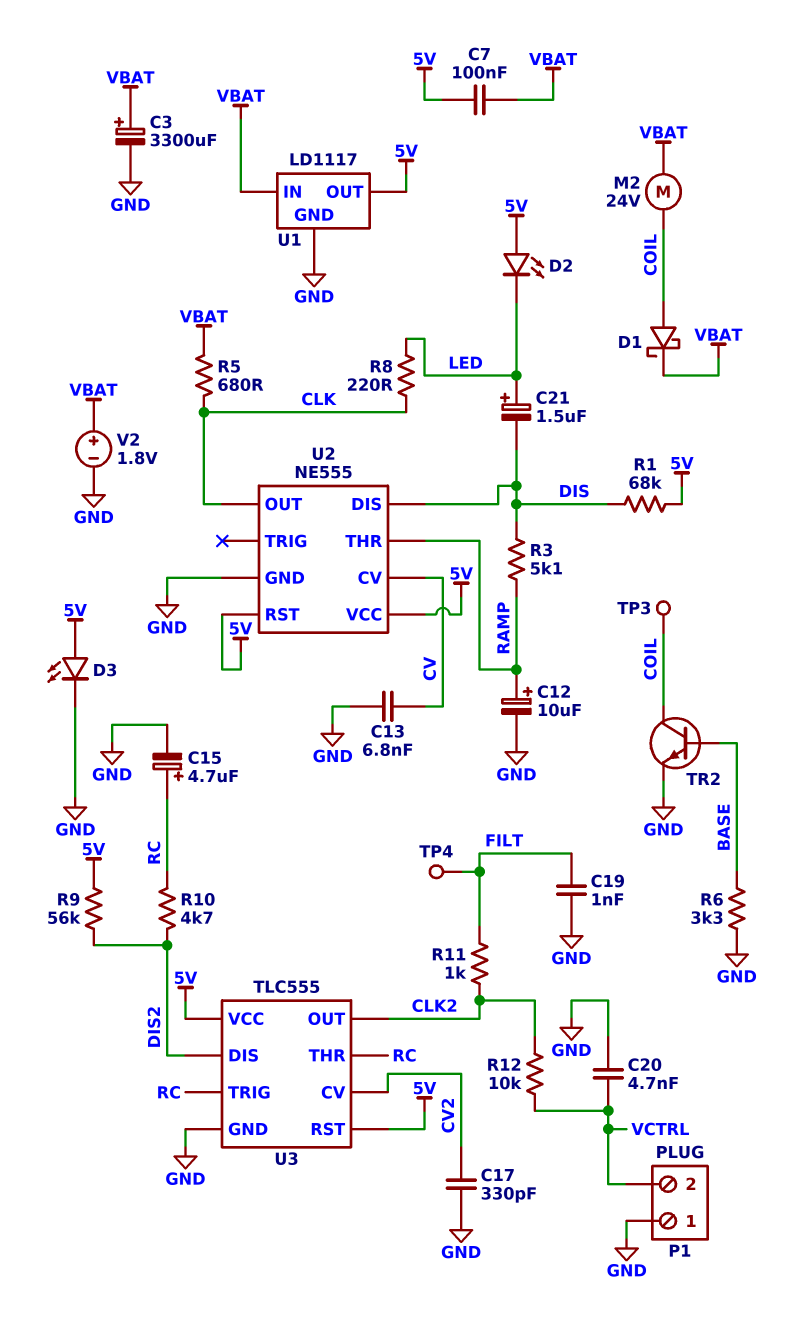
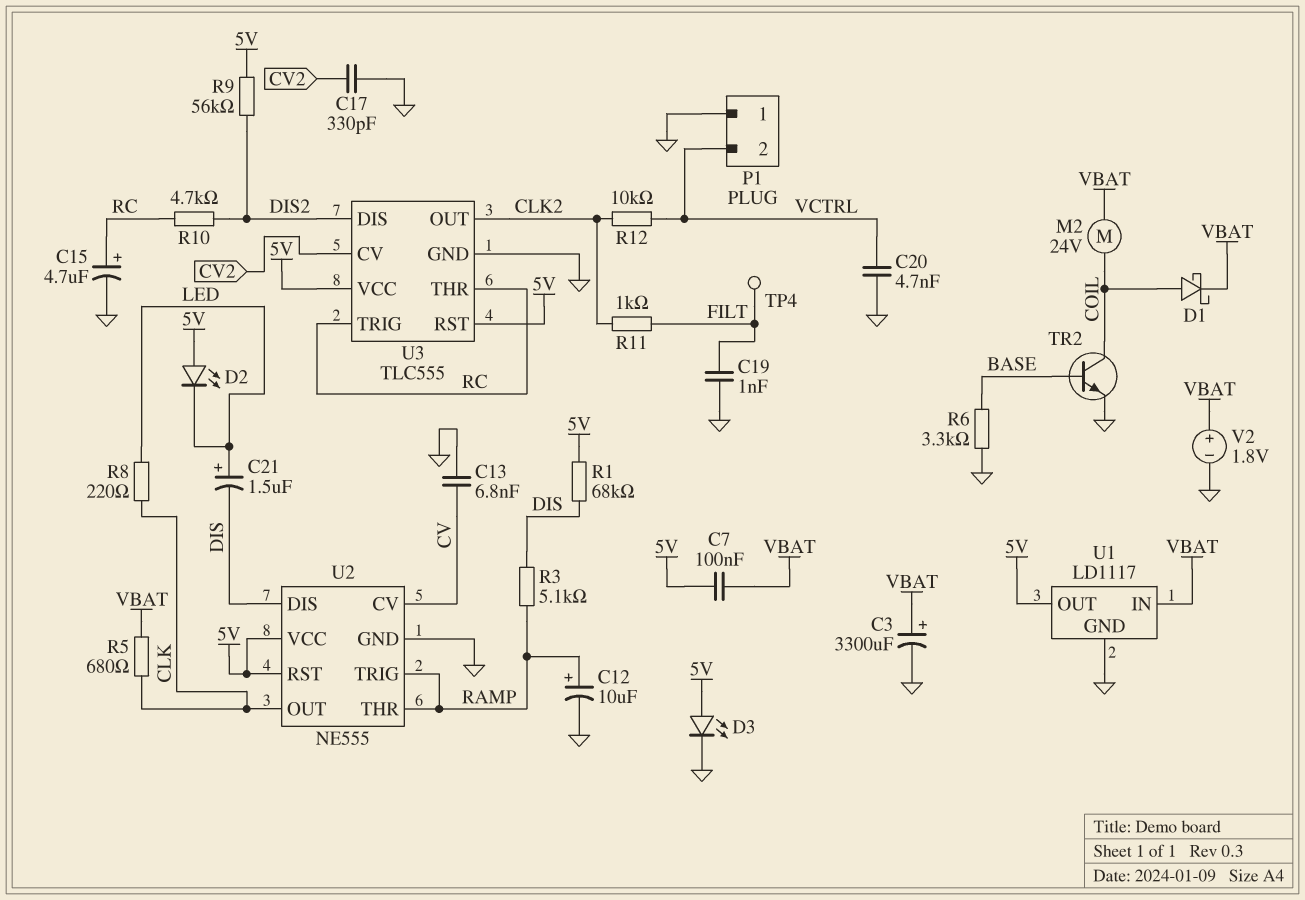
TP3: test point (COIL) -> none
U2 pin TRIG: none -> RAMP

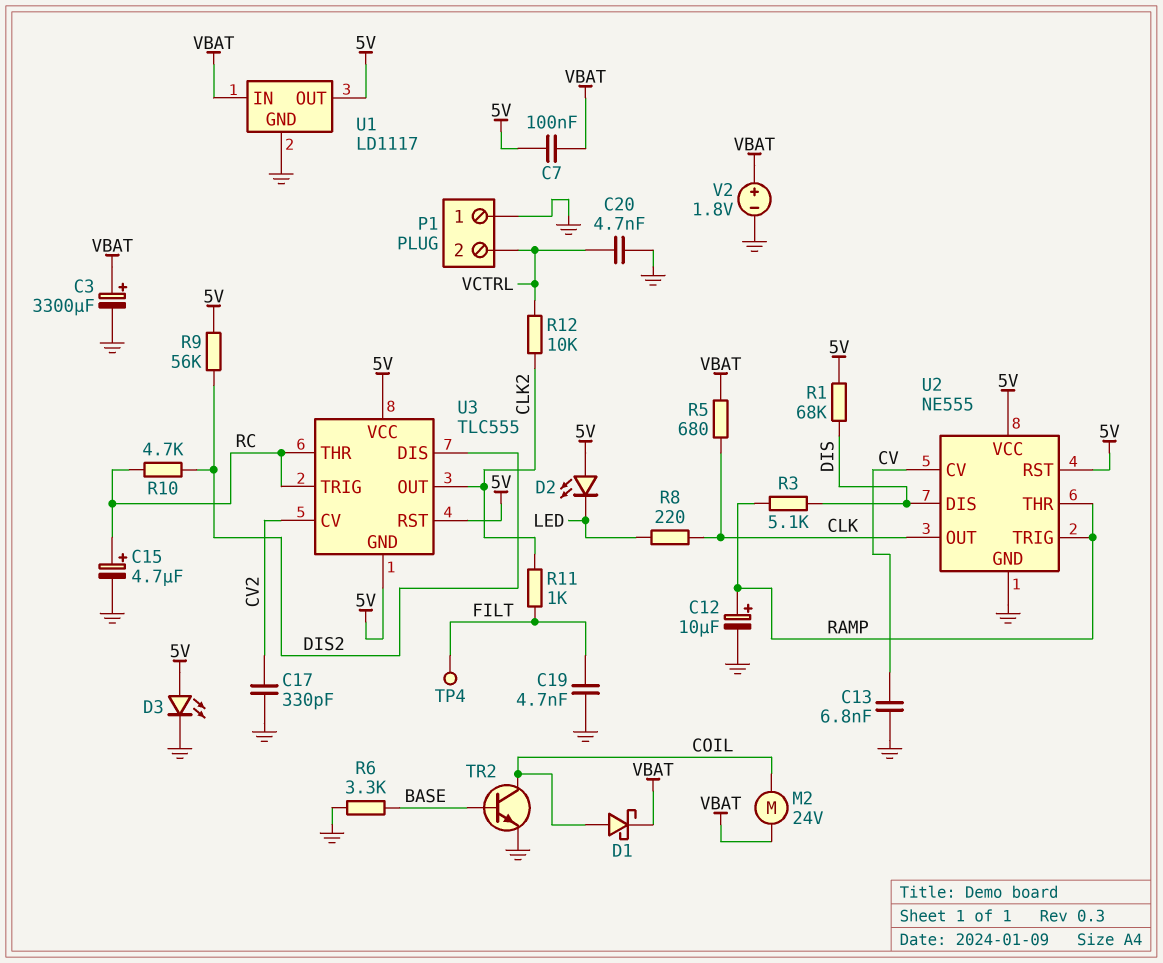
C19: 1nF (FILT, GND) -> 4.7nF (FILT, GND)
C21: 1.5uF (plus LED, minus DIS) -> none
U3 pin GND: GND -> 5V

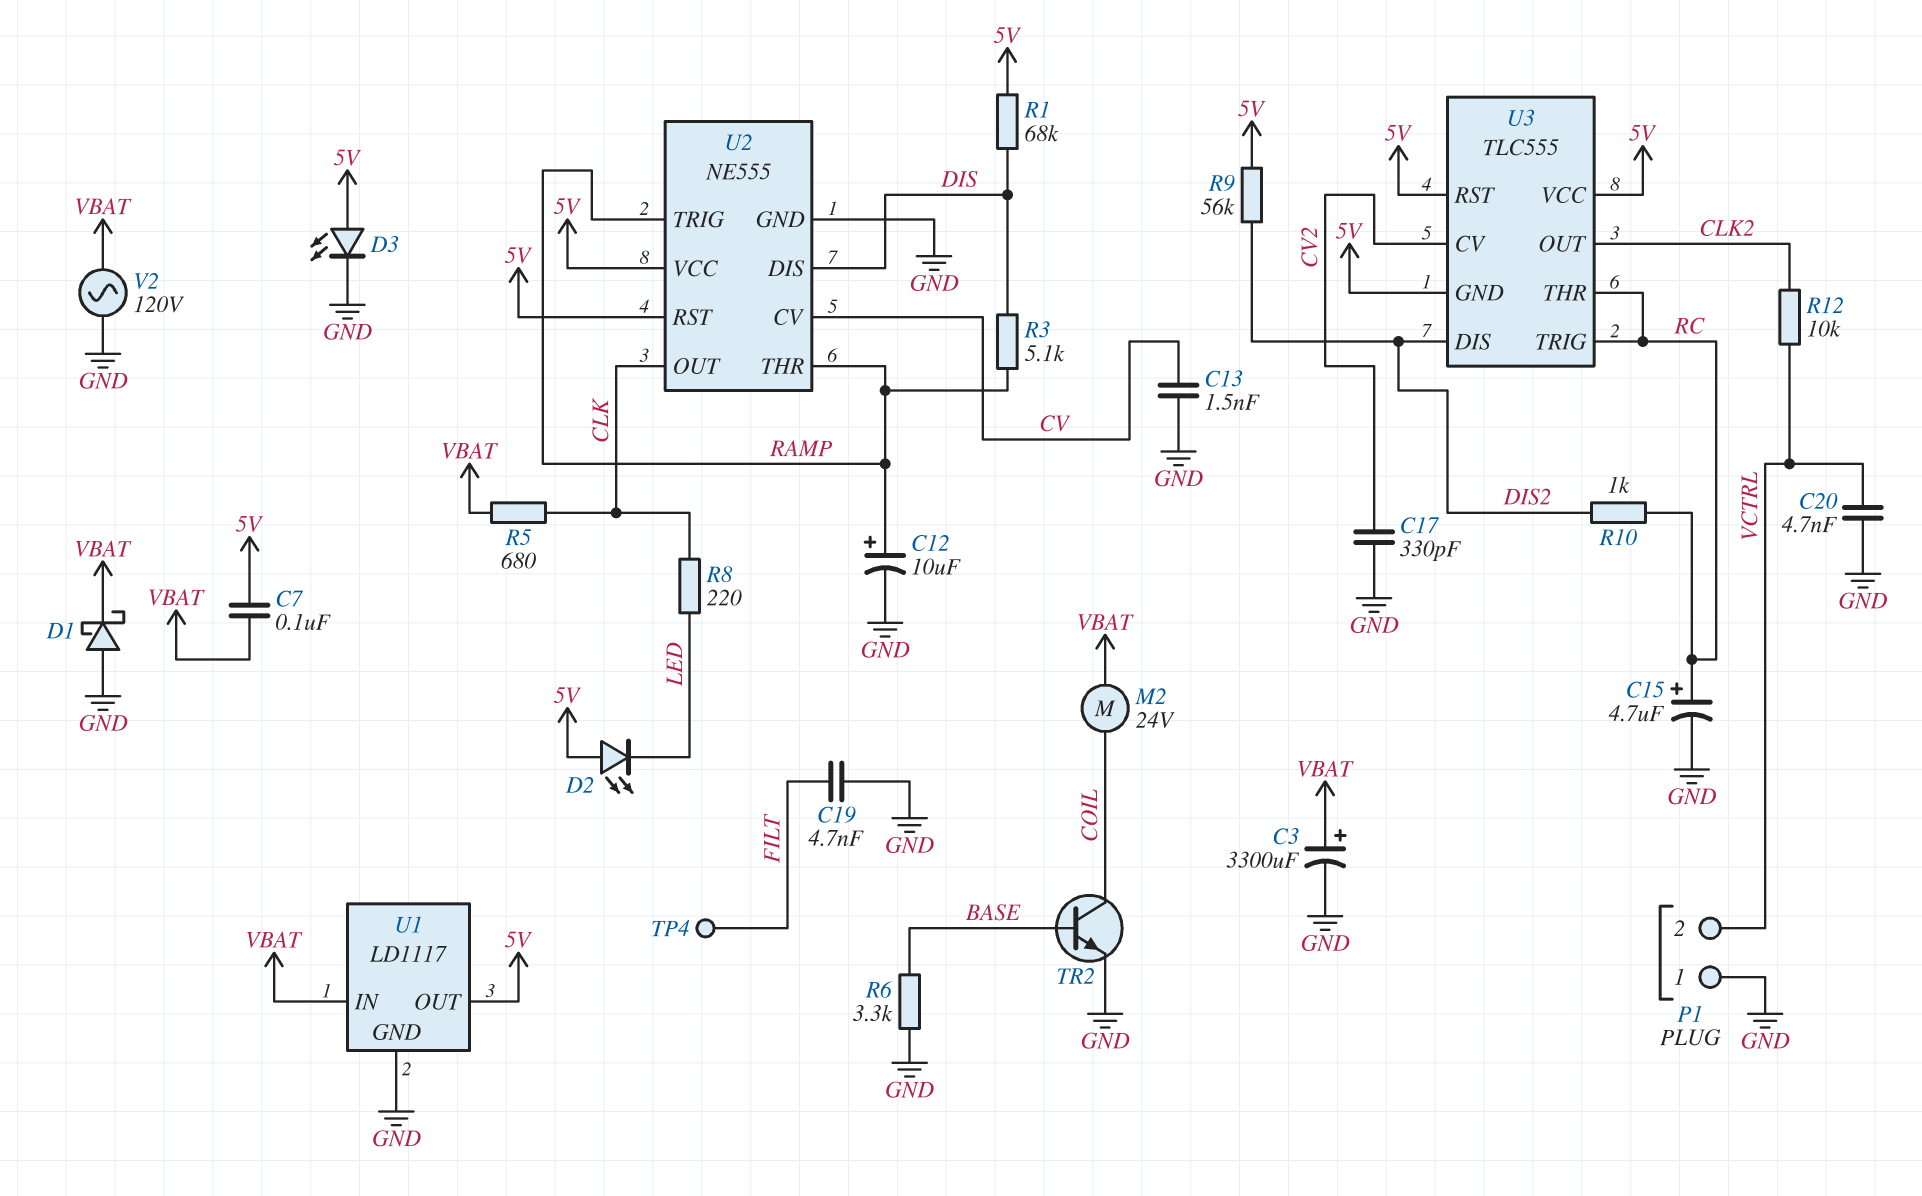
C13: 6.8nF (CV, GND) -> 1.5nF (CV, GND)
D1: schottky (A COIL, K VBAT) -> schottky (A GND, K VBAT)
R10: 4.7k (DIS2, RC) -> 1k (DIS2, RC)
R11: 1k (CLK2, FILT) -> none
V2: 1.8V (plus VBAT, minus GND) -> AC 120V (GND, VBAT)

